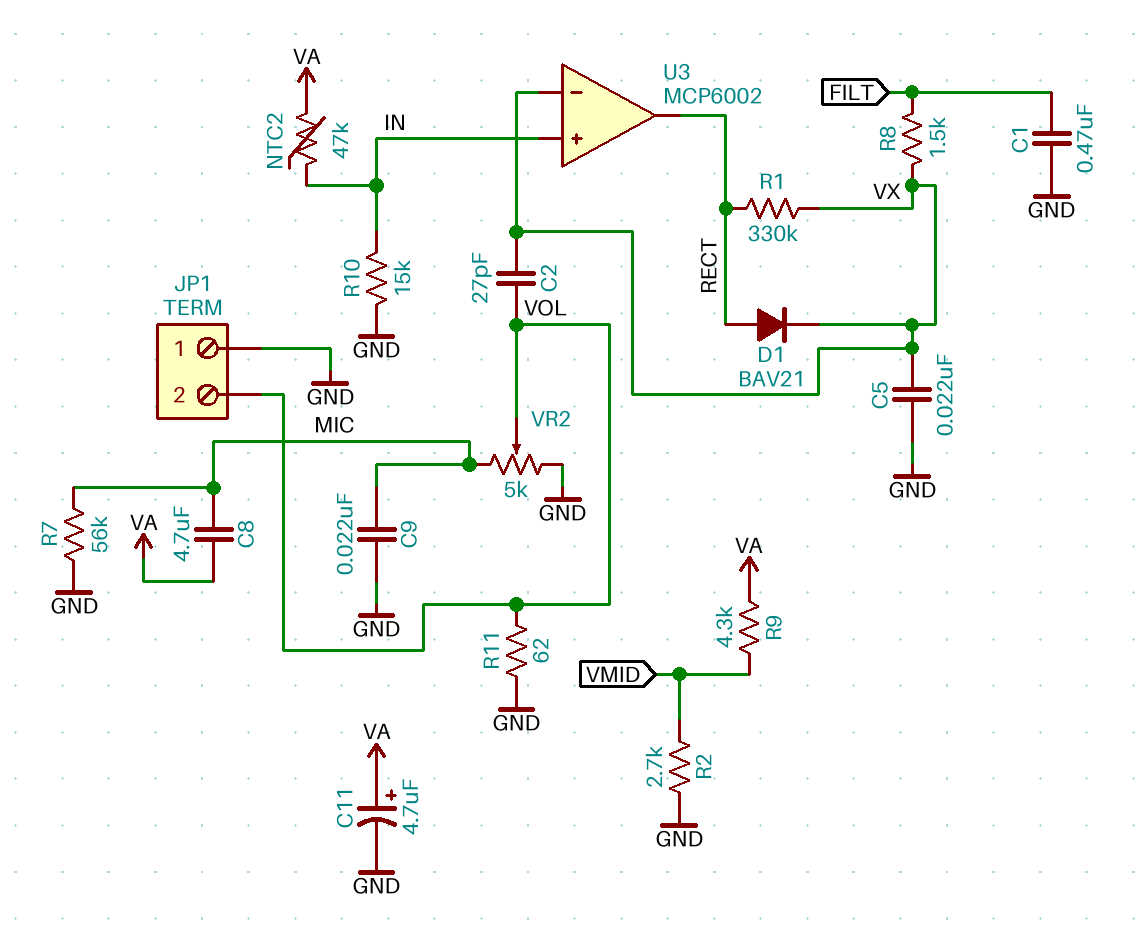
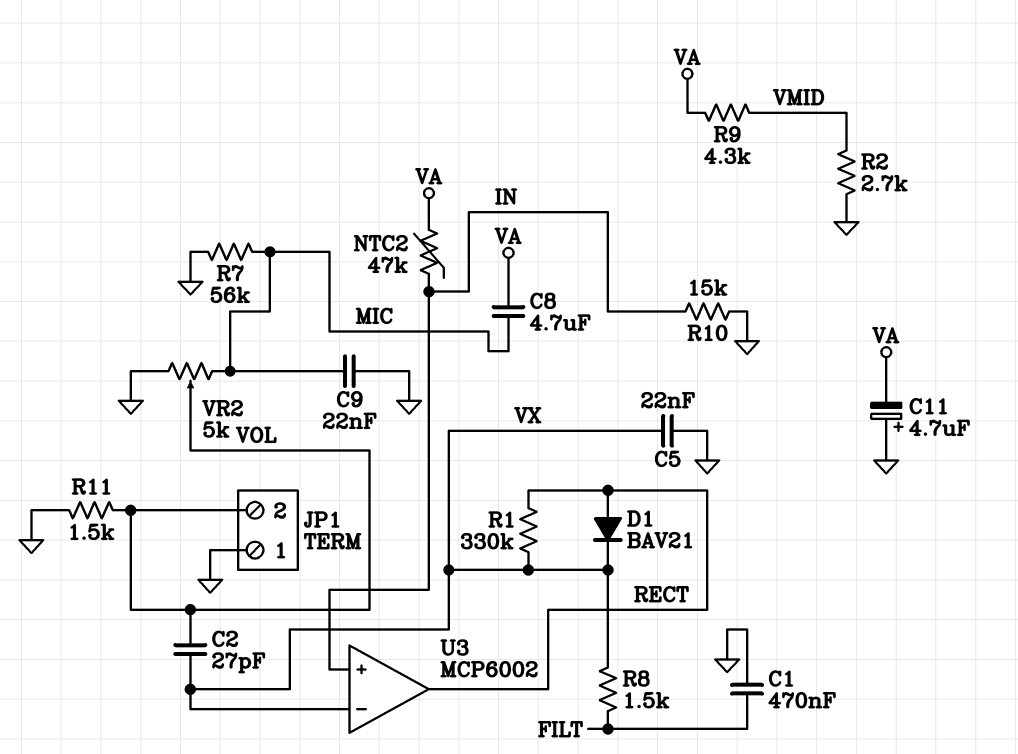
C11: 4.7uF (plus VA, minus GND) -> 4.7uF (plus GND, minus VA)
R11: 62 (GND, VOL) -> 1.5k (GND, VOL)

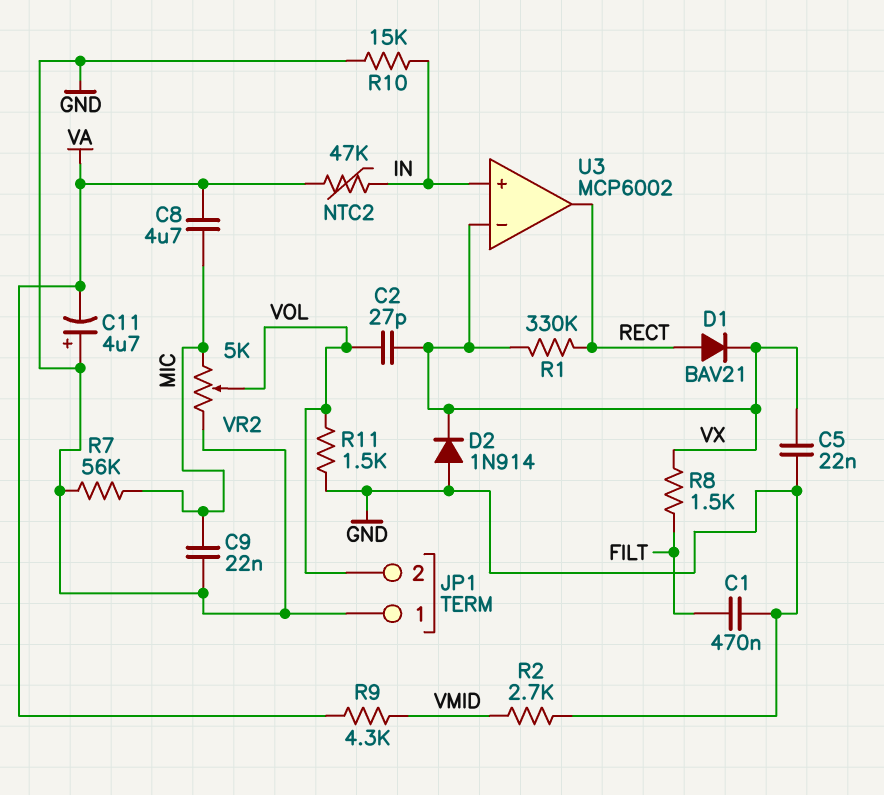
D2: none -> diode 1N914 (A GND, K VX)

